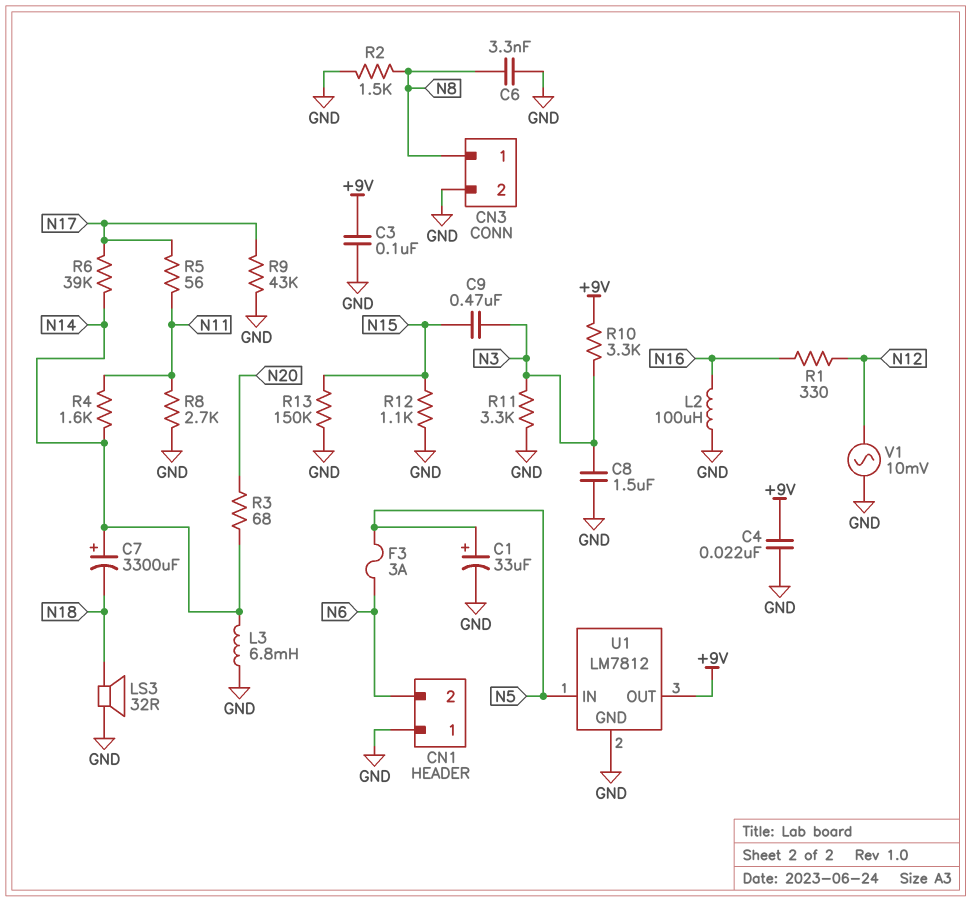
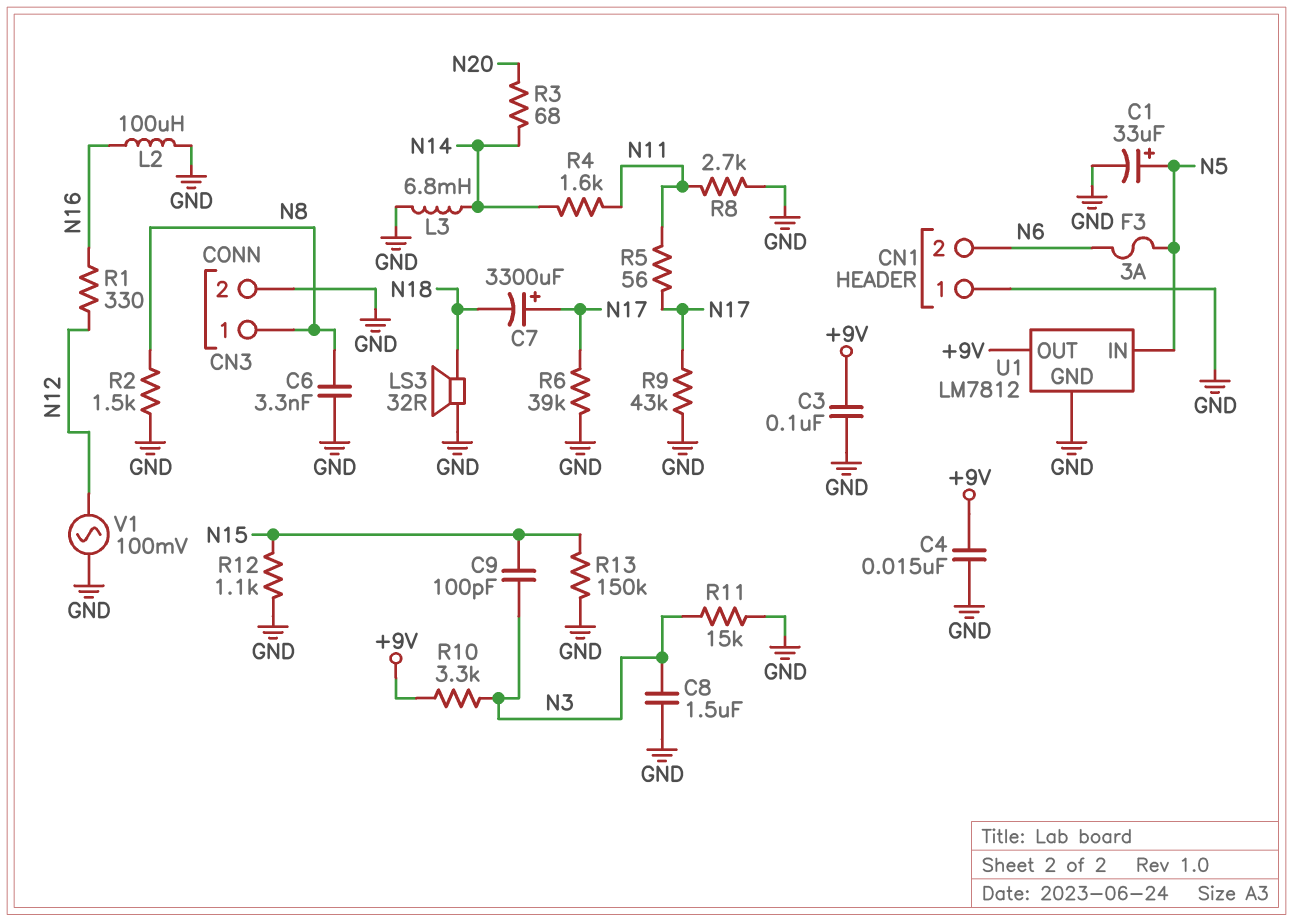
C4: 22nF (+9V, GND) -> 15nF (+9V, GND)
C7: 3300uF (plus N14, minus N18) -> 3300uF (plus N17, minus N18)
C9: 470nF (N3, N15) -> 100pF (N3, N15)
R6: 39k (N14, N17) -> 39k (GND, N17)
R11: 3.3k (GND, N3) -> 15k (GND, N3)
V1: AC 10mV (GND, N12) -> AC 100mV (GND, N12)

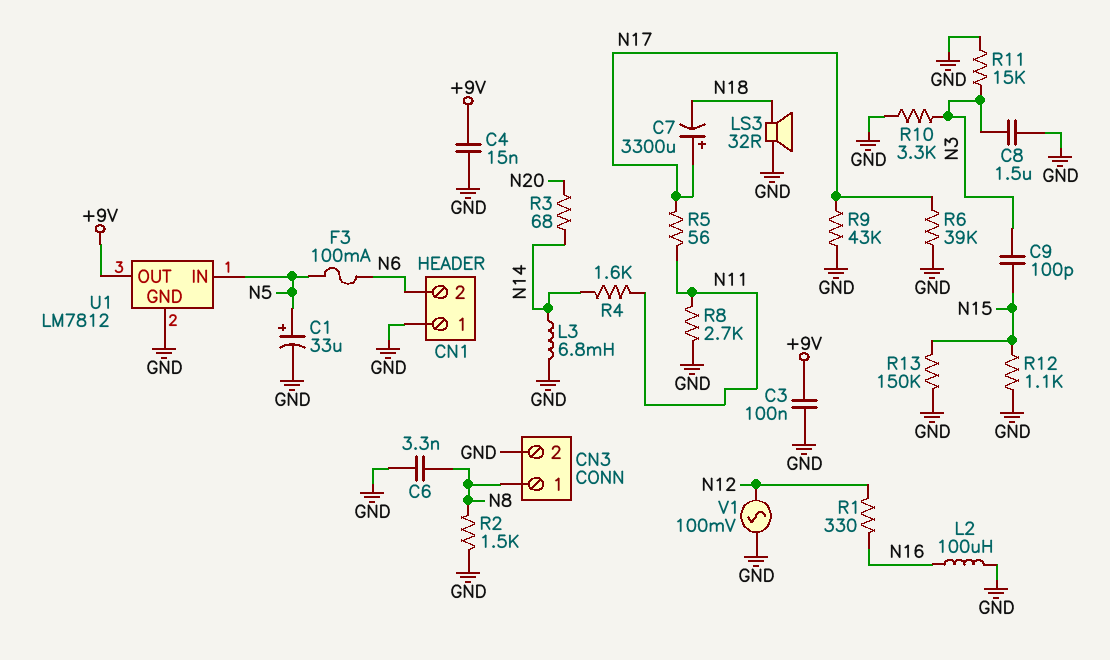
F3: 3A (N5, N6) -> 100mA (N5, N6)
R10: 3.3k (+9V, N3) -> 3.3k (GND, N3)

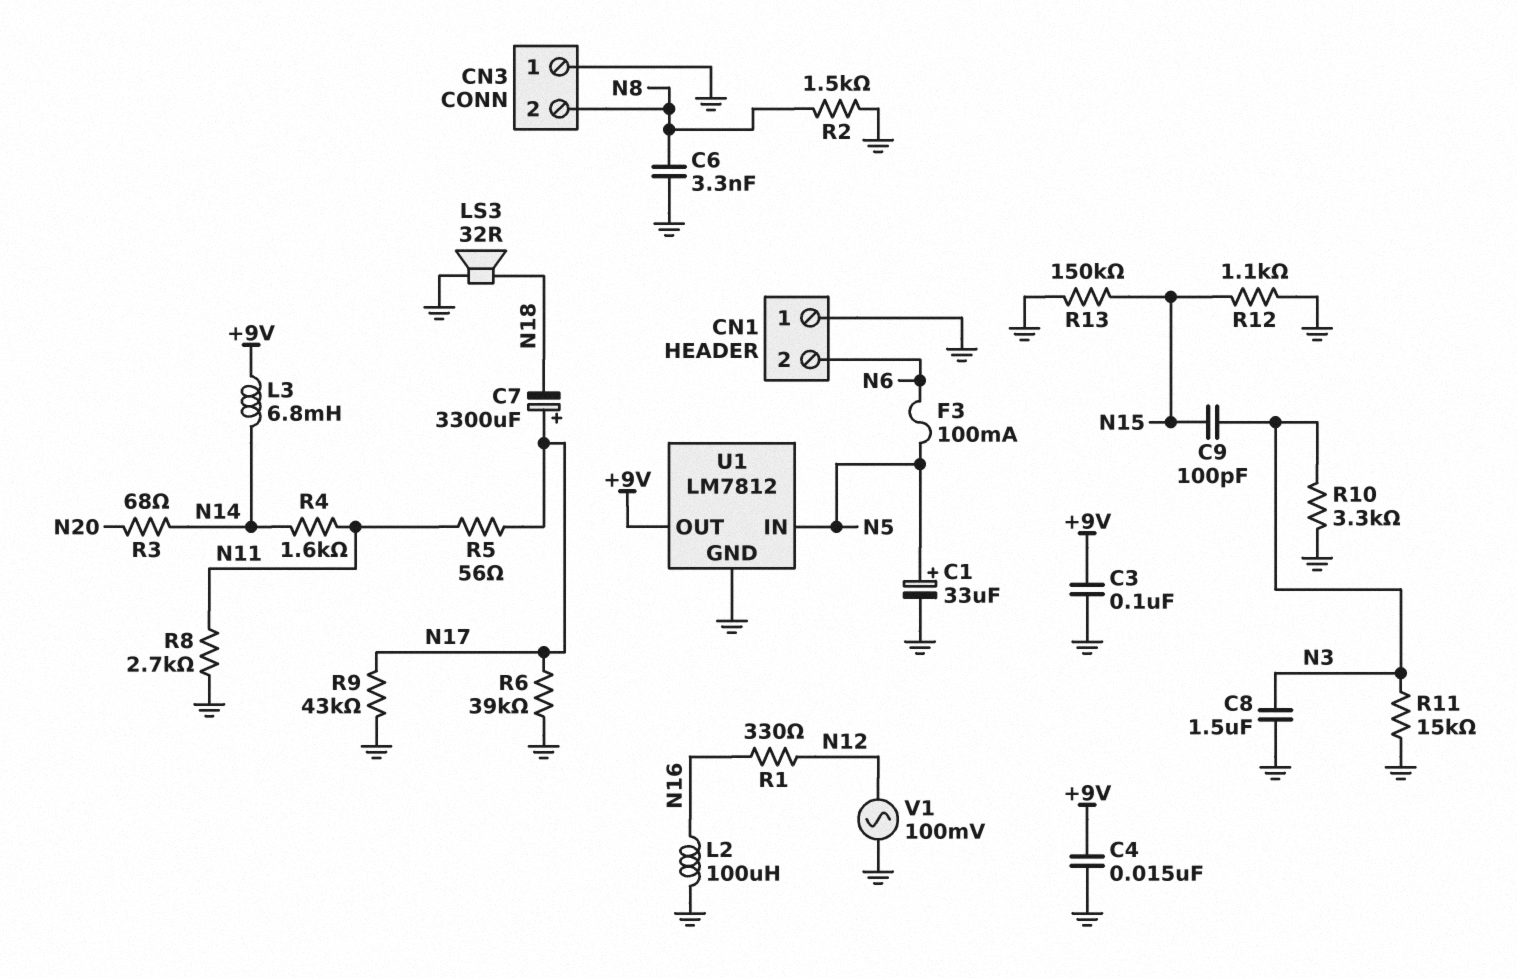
CN3 pin 1: N8 -> GND
CN3 pin 2: GND -> N8
L3: 6.8mH (GND, N14) -> 6.8mH (+9V, N14)

